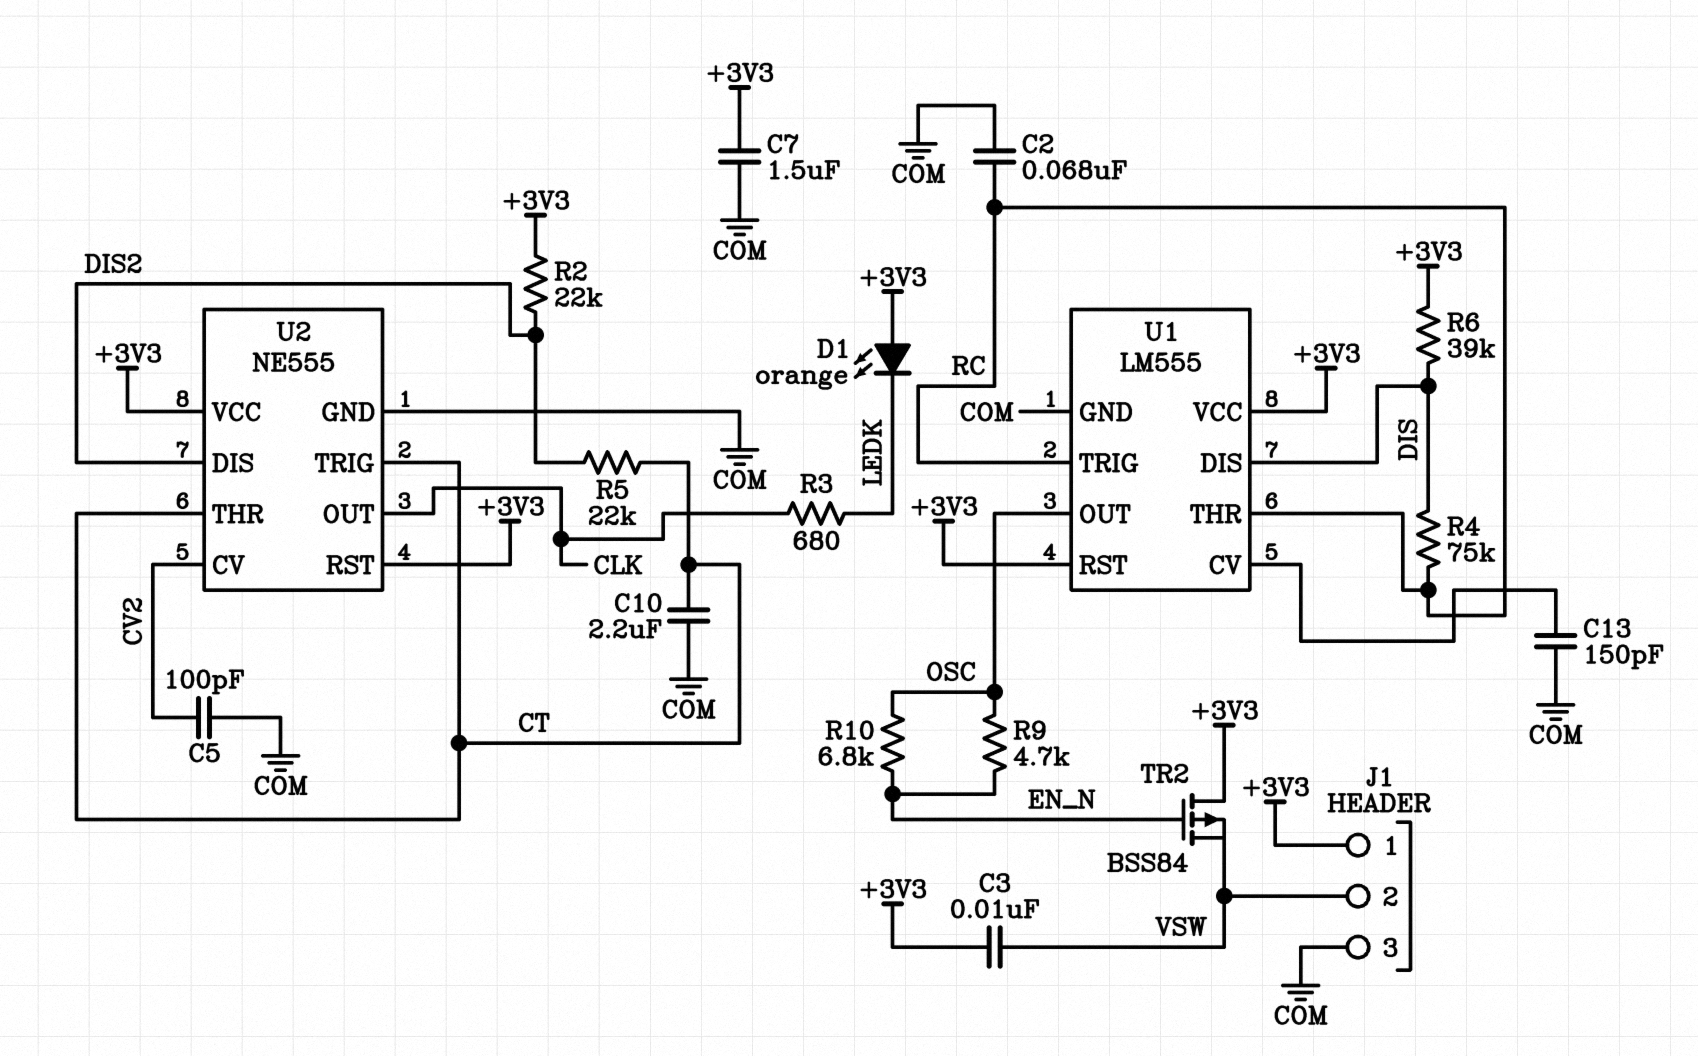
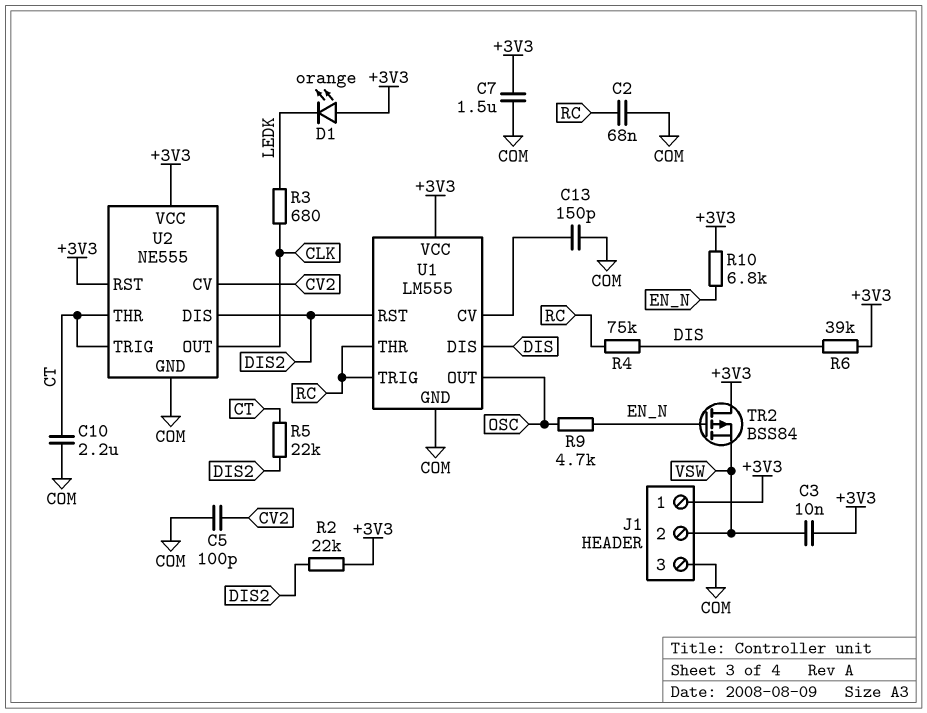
R10: 6.8k (EN_N, OSC) -> 6.8k (+3V3, EN_N)
U1 pin RST: +3V3 -> DIS2

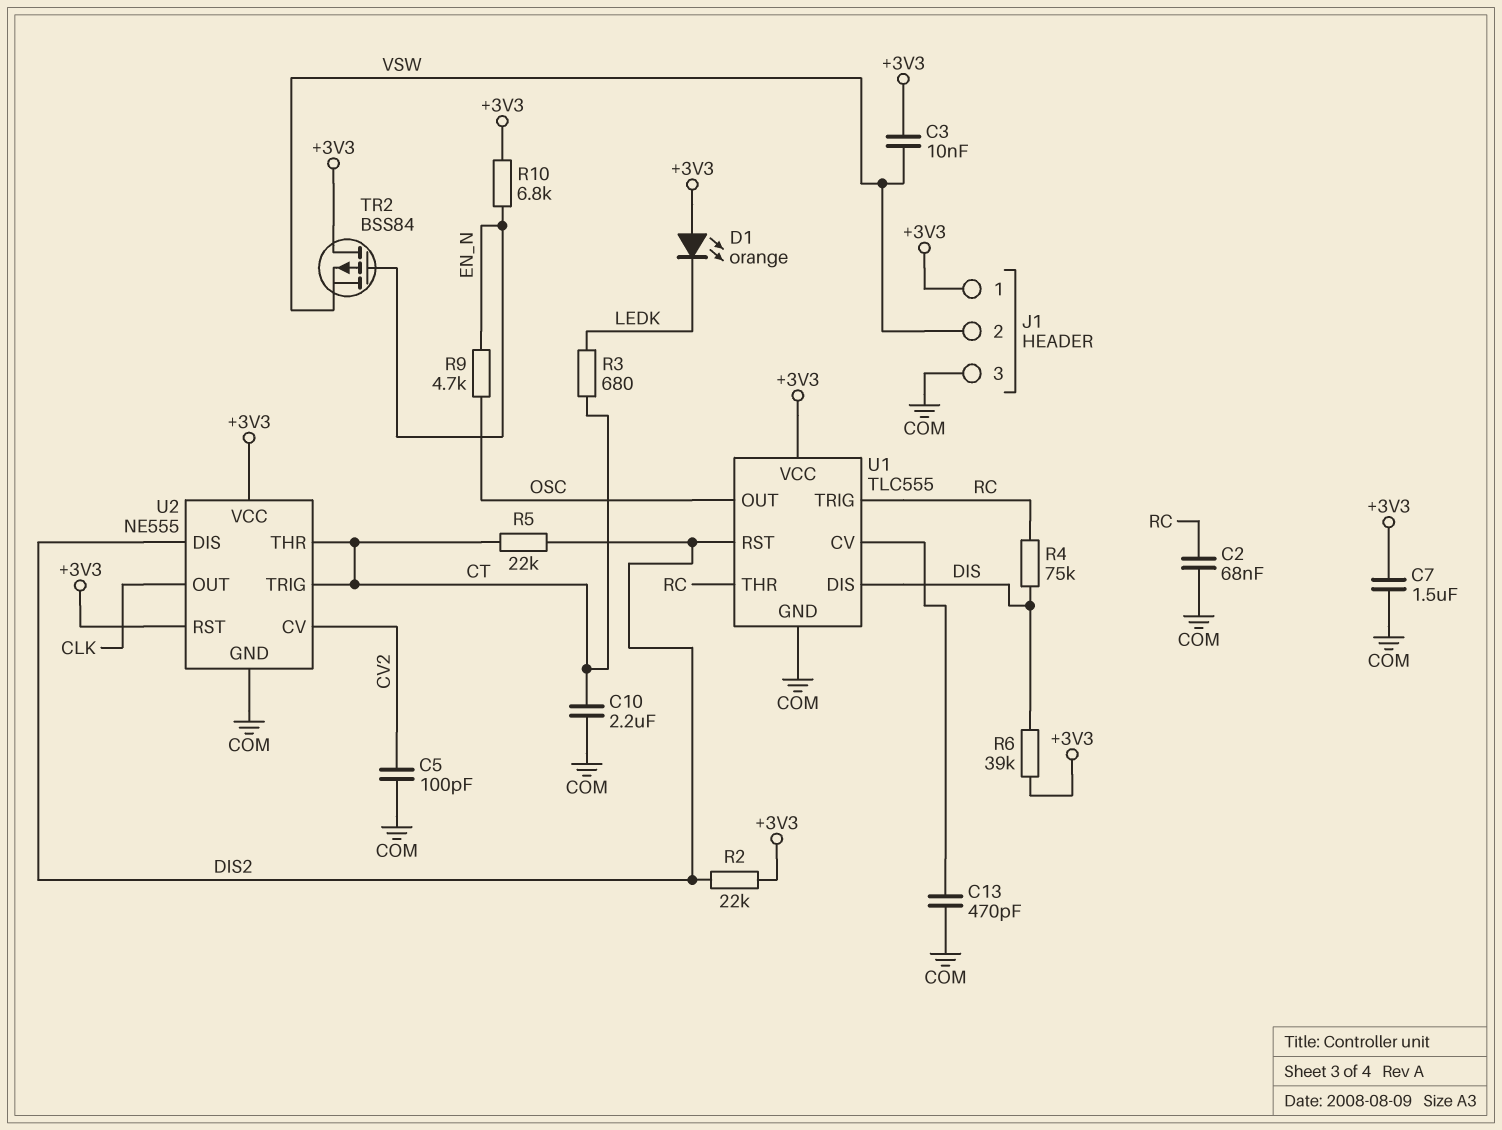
C13: 150pF (COM, U1/CV) -> 470pF (COM, U1/CV)
R3: 680 (CLK, LEDK) -> 680 (CT, LEDK)
U1: LM555 -> TLC555

